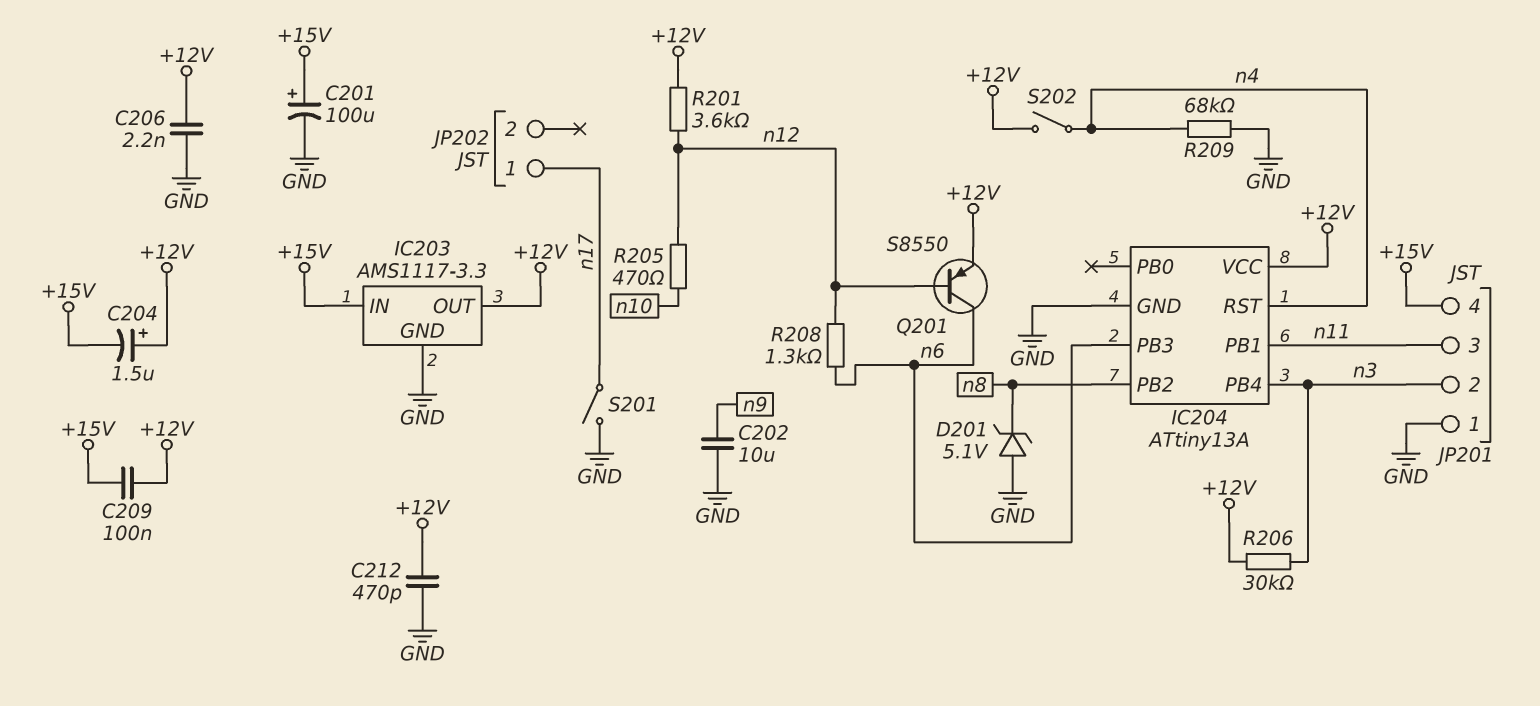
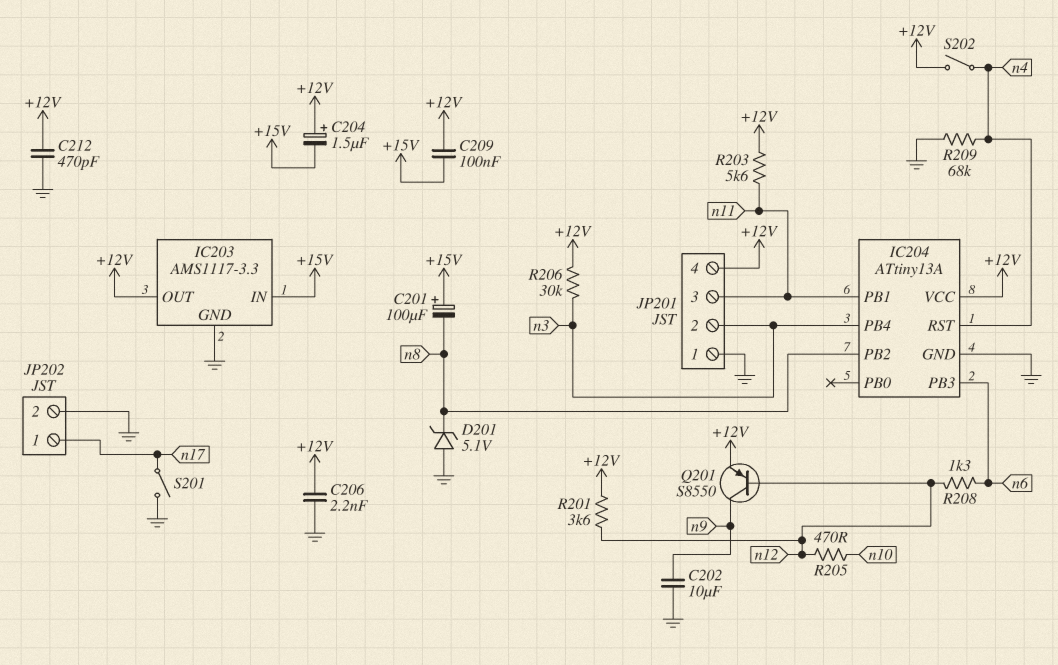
C201: 100uF (plus +15V, minus GND) -> 100uF (plus +15V, minus n8)
JP201 pin 4: +15V -> +12V
JP202 pin 2: none -> GND
Q201: PNP S8550 (B n12, C n6, E +12V) -> PNP S8550 (B n12, C n9, E +12V)
R203: none -> 5.6k (+12V, n11)

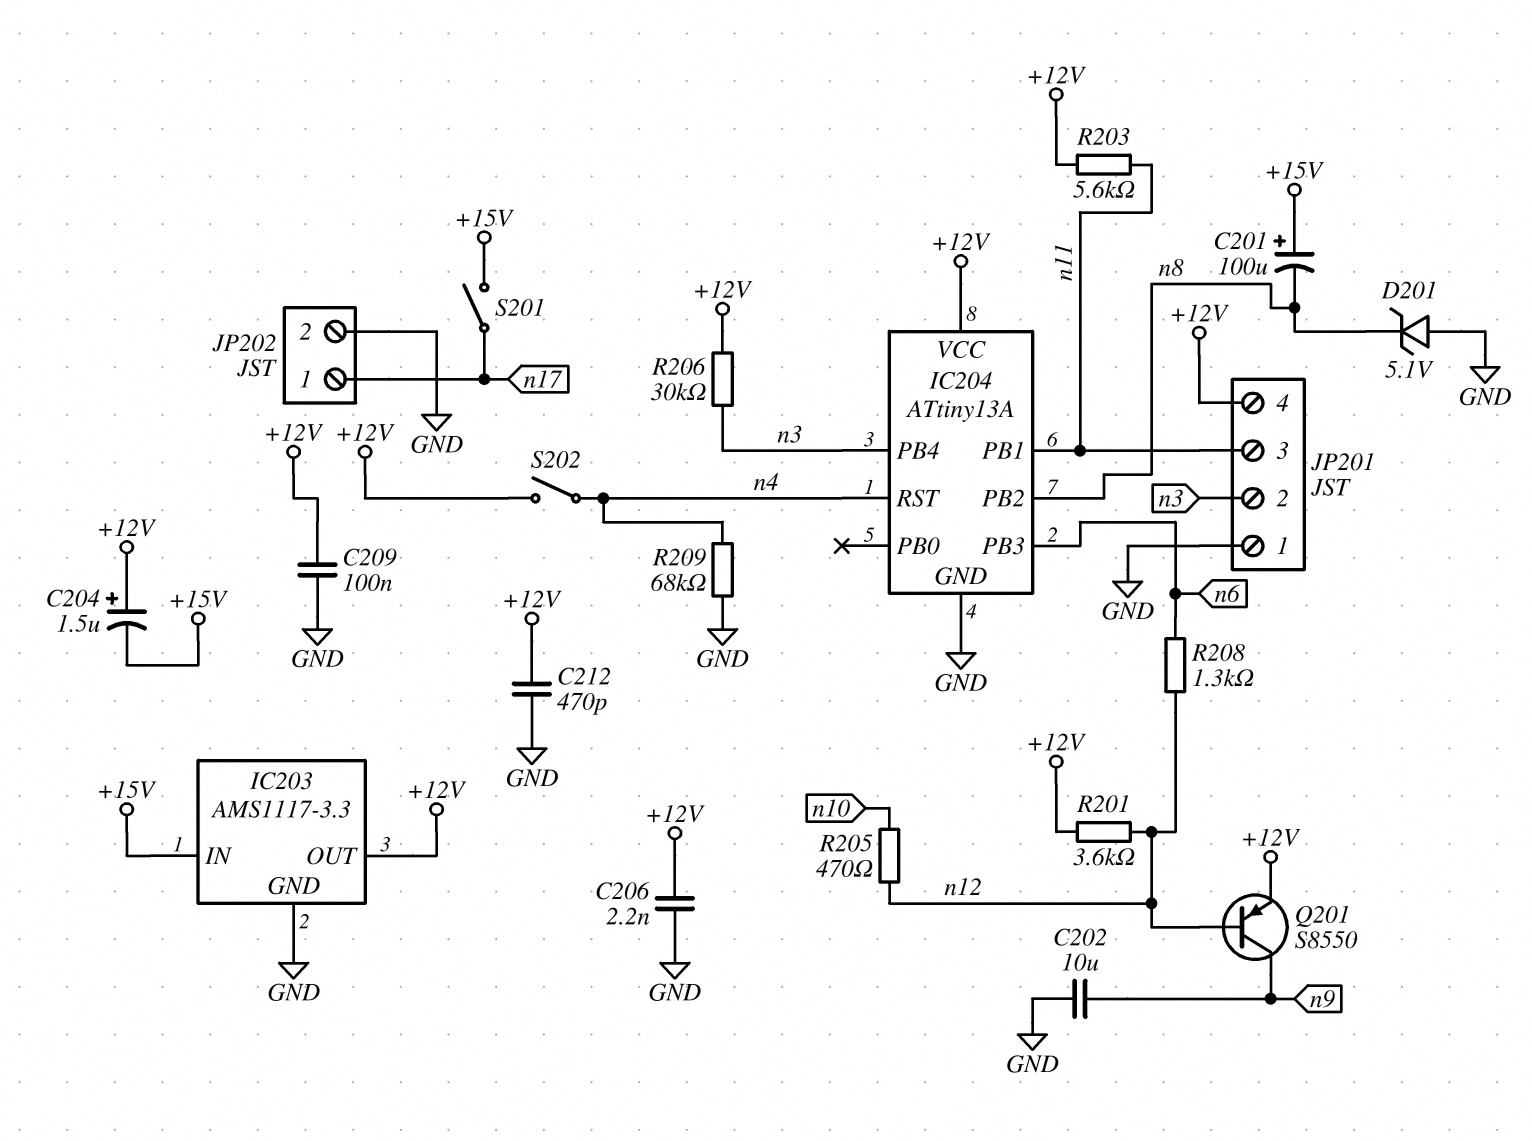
C209: 100nF (+12V, +15V) -> 100nF (+12V, GND)
S201: switch (GND, n17) -> switch (+15V, n17)

